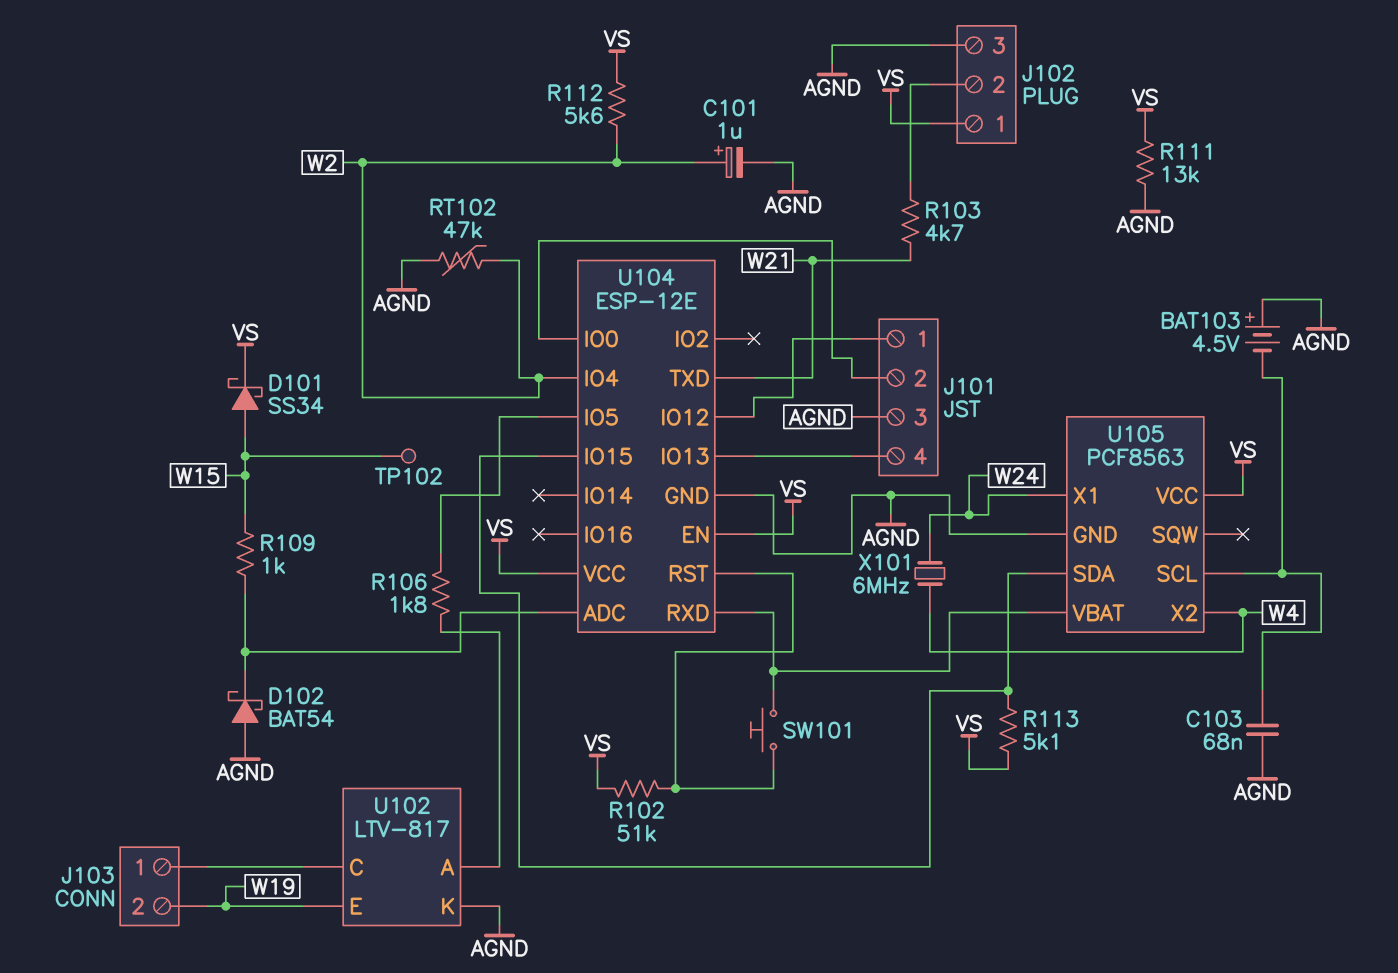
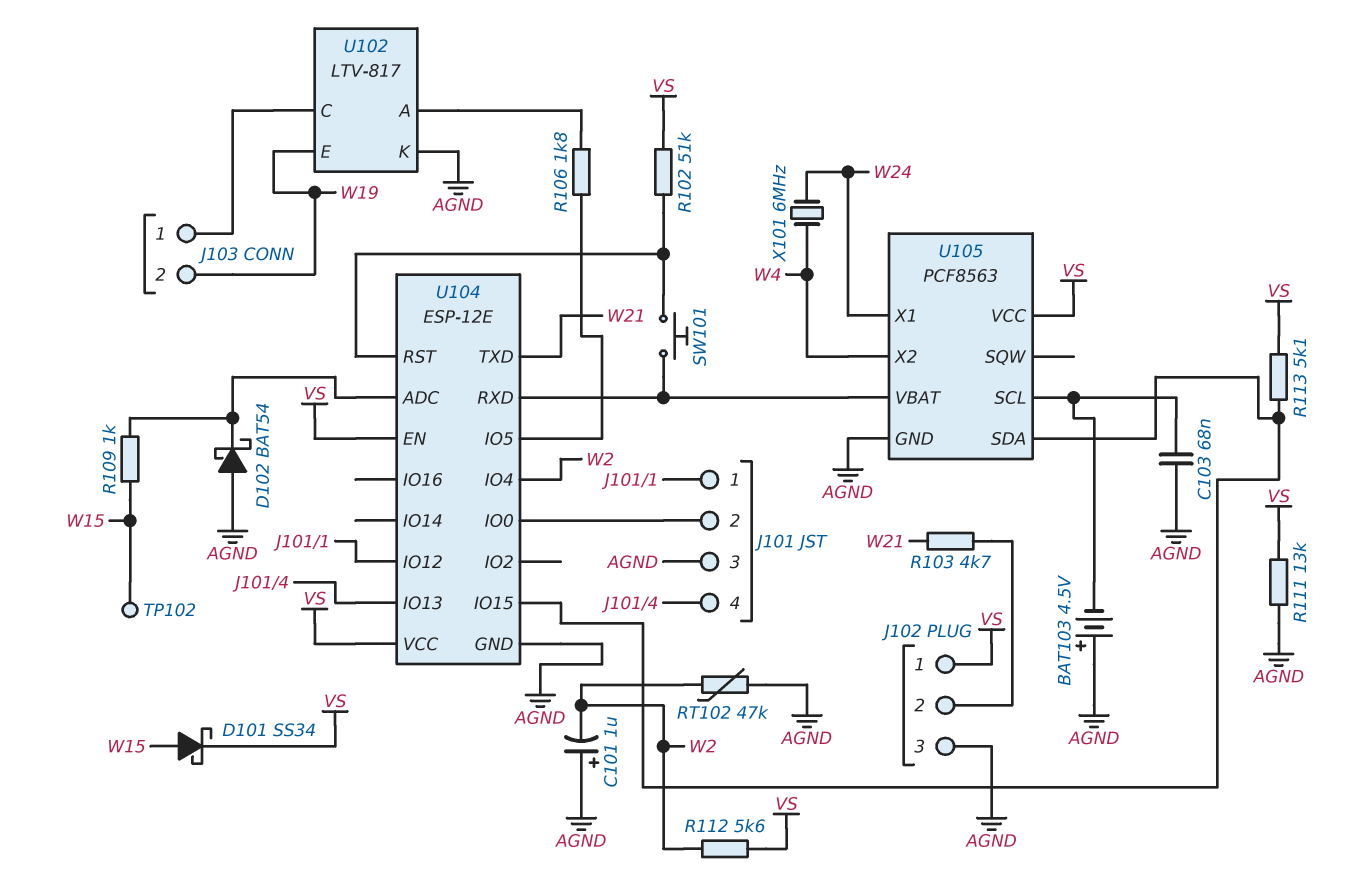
C101: 1uF (plus W2, minus AGND) -> 1uF (plus AGND, minus W2)

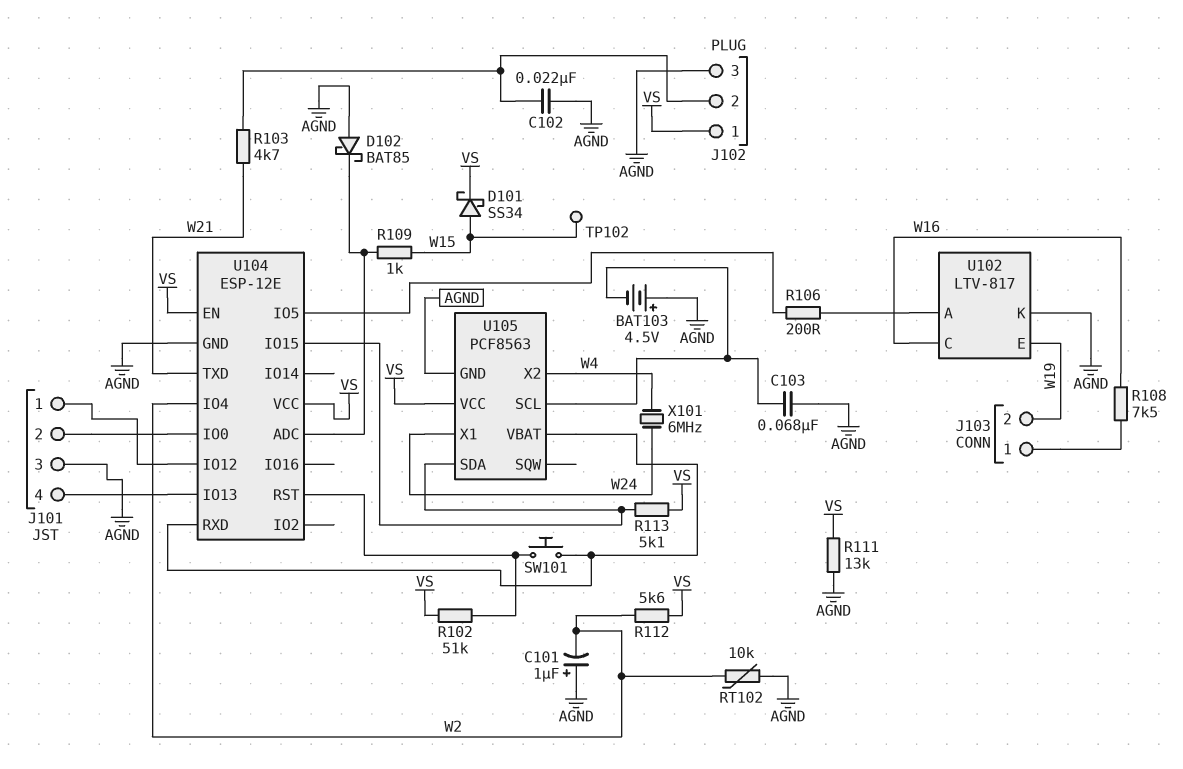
C102: none -> 22nF (AGND, J102/2)
D102: schottky BAT54 (A AGND, K U104/ADC) -> schottky BAT85 (A AGND, K U104/ADC)
R106: 1.8k (U102/A, U104/IO5) -> 200 (U102/A, U104/IO5)
R108: none -> 7.5k (J103/1, W16)
RT102: 47k (AGND, W2) -> 10k (AGND, W2)
U102 pin C: J103/1 -> W16

